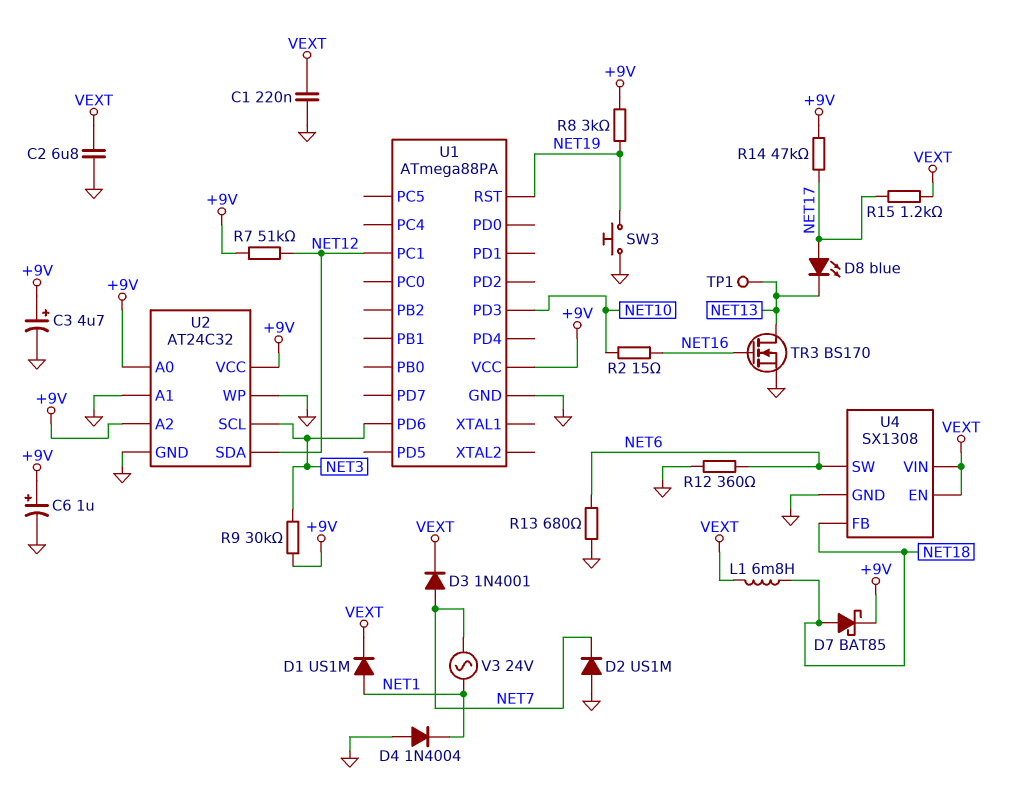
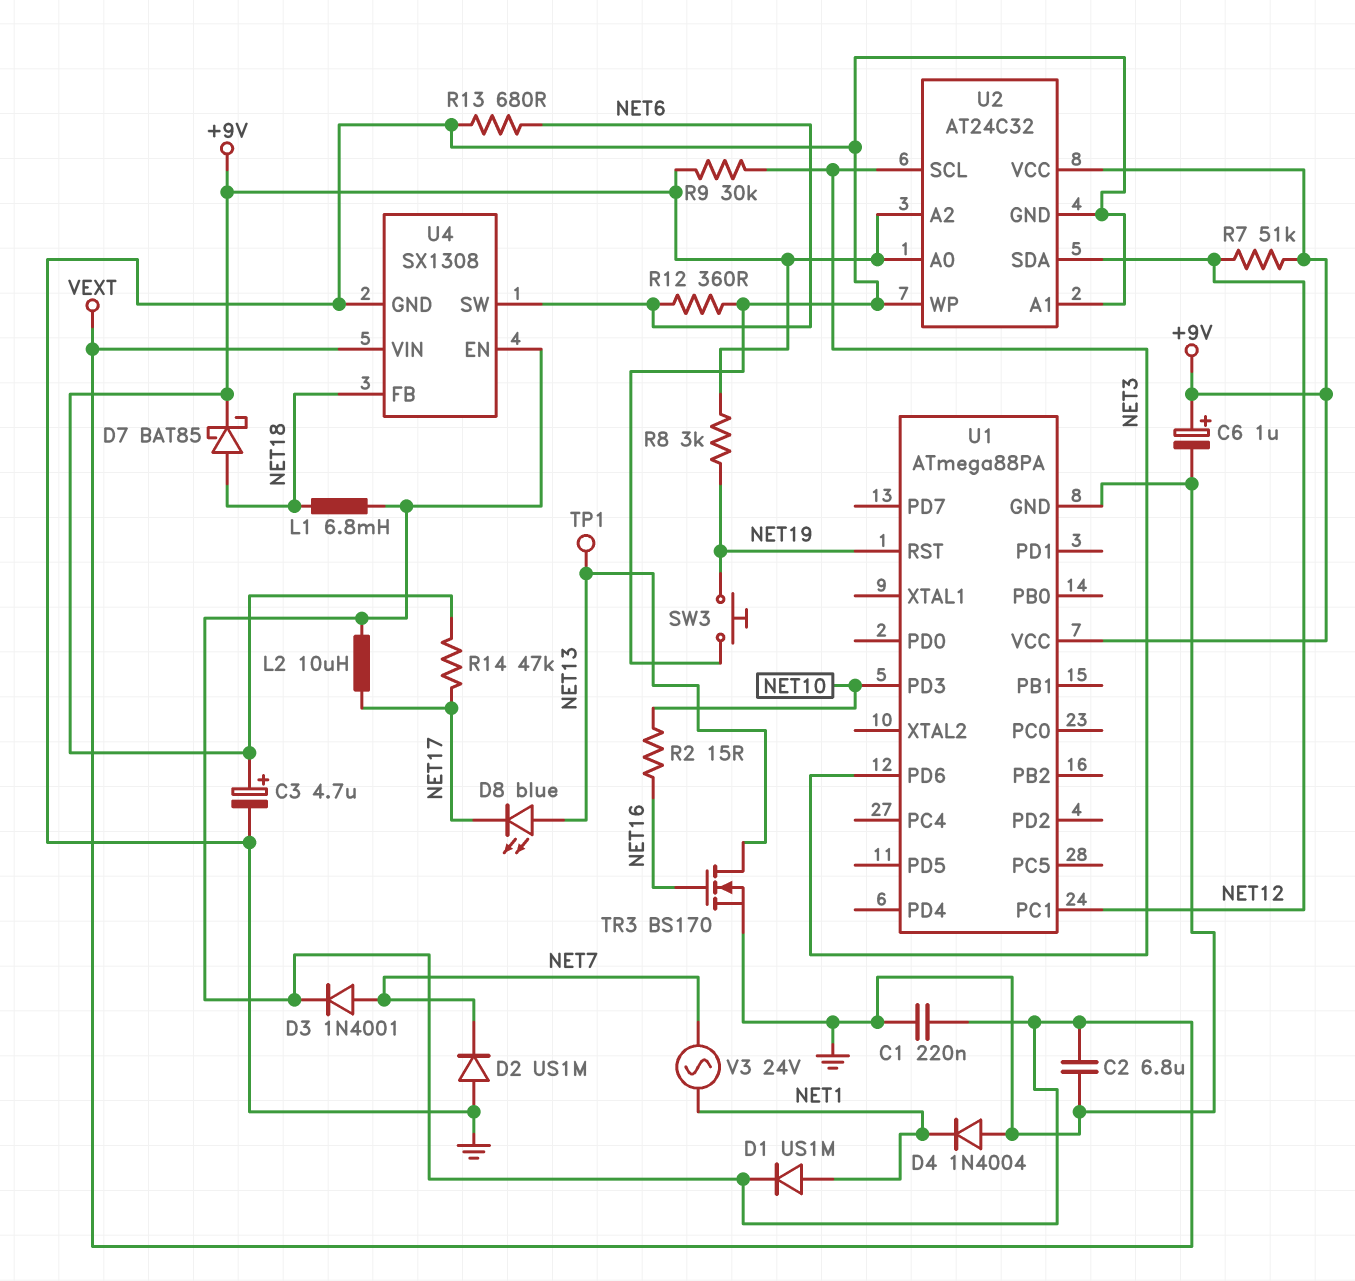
D8: LED blue (A NET17, K NET13) -> LED blue (A NET13, K NET17)
L2: none -> 10uH (NET17, VEXT)
R15: 1.2k (NET17, VEXT) -> none

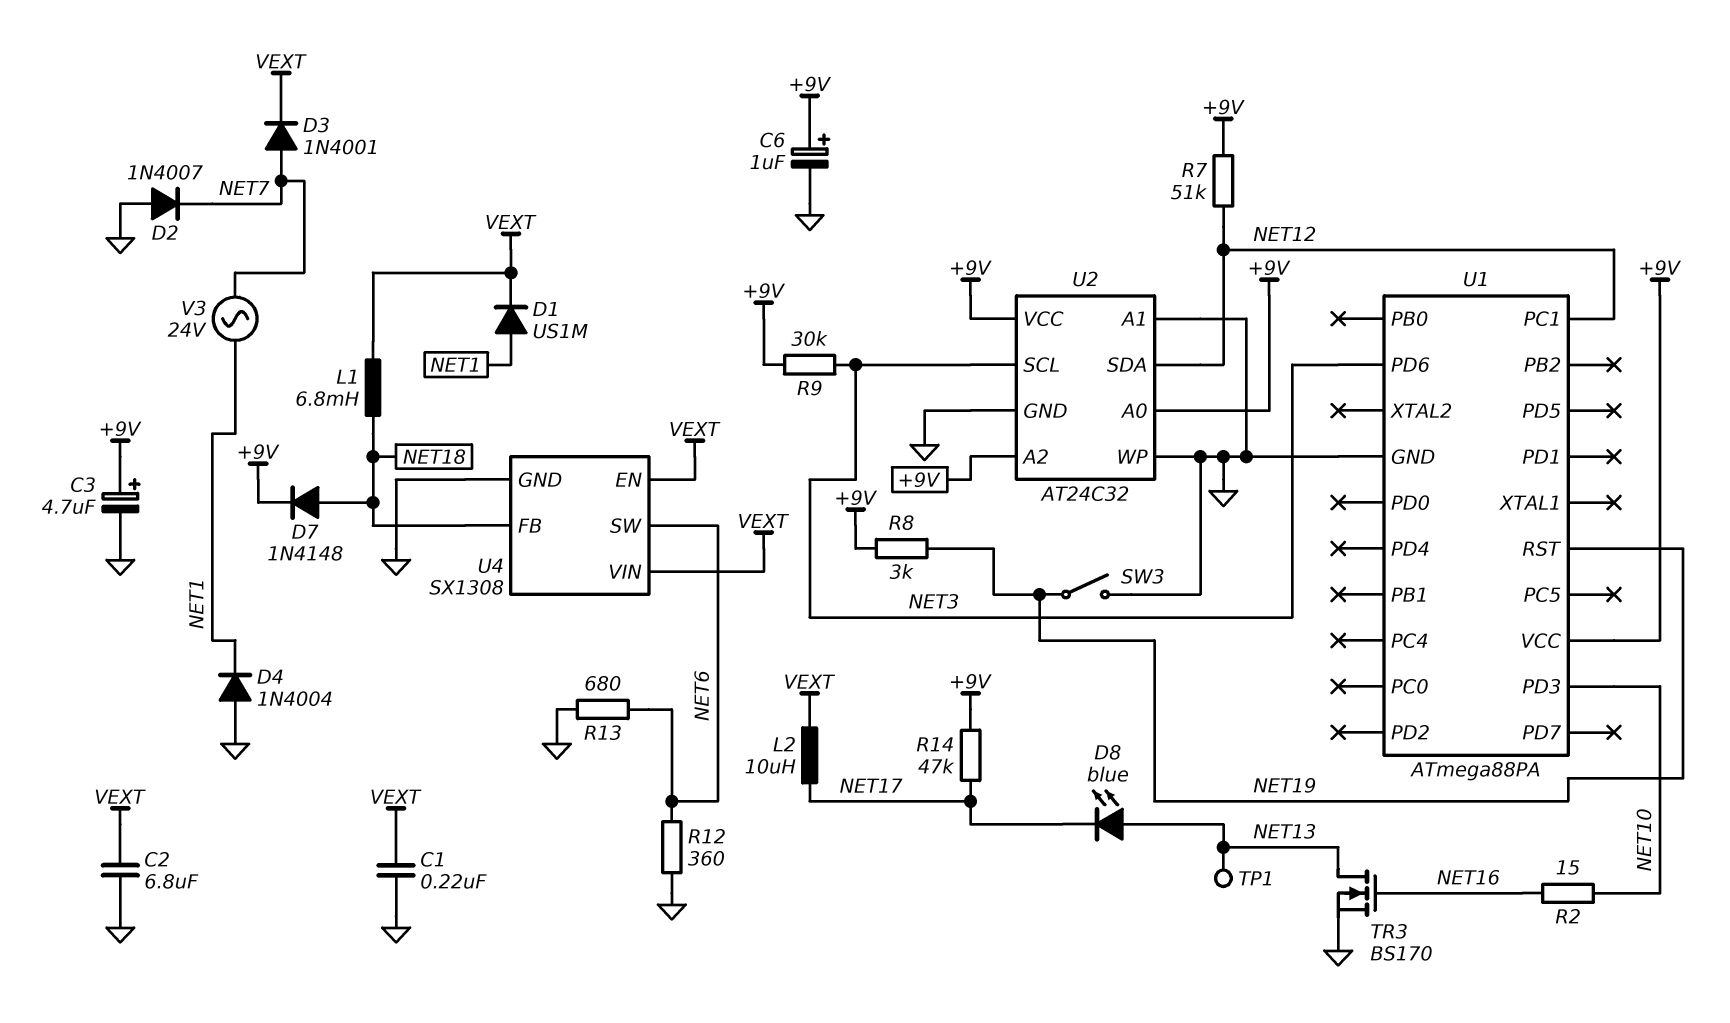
D2: diode US1M (A GND, K NET7) -> diode 1N4007 (A GND, K NET7)
D7: schottky BAT85 (A NET18, K +9V) -> diode 1N4148 (A NET18, K +9V)
SW3: button (GND, NET19) -> switch (GND, NET19)

